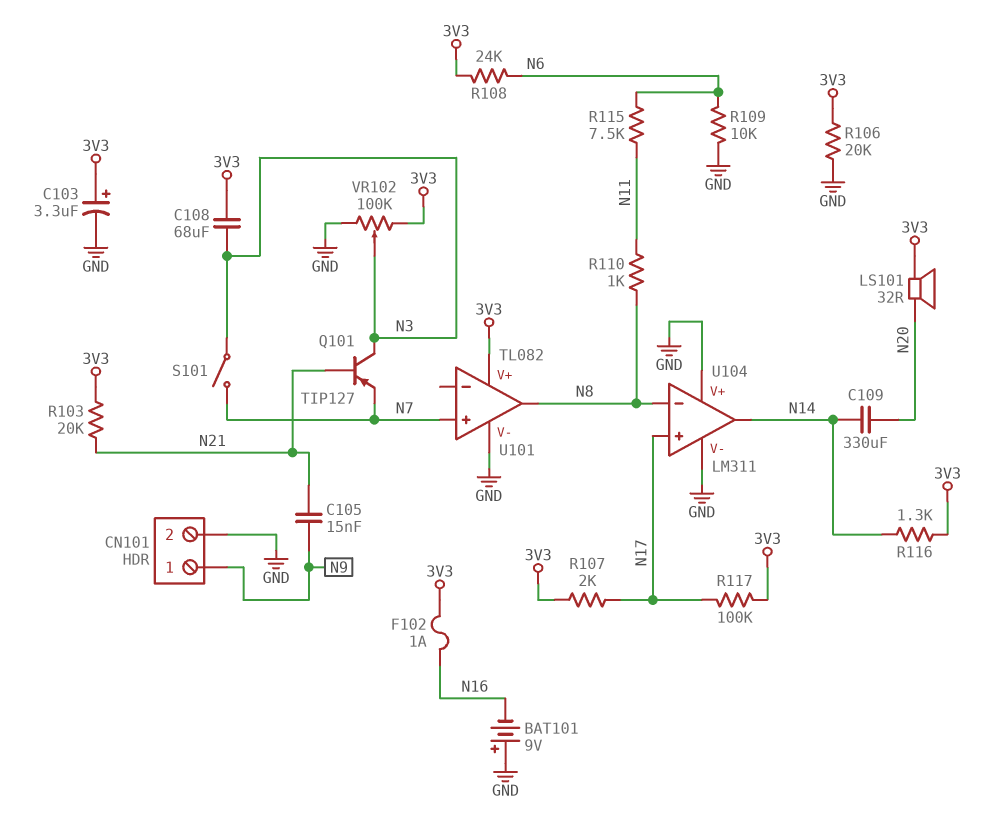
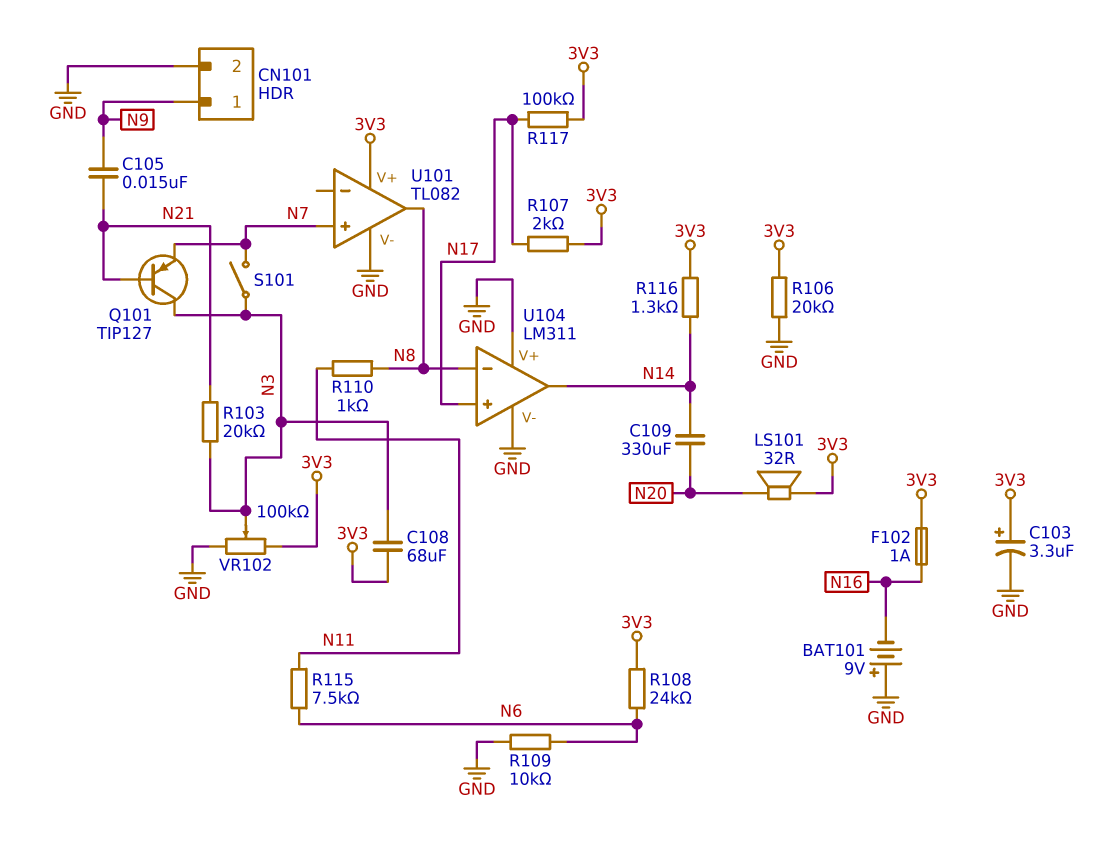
R103: 20k (3V3, N21) -> 20k (N3, N21)

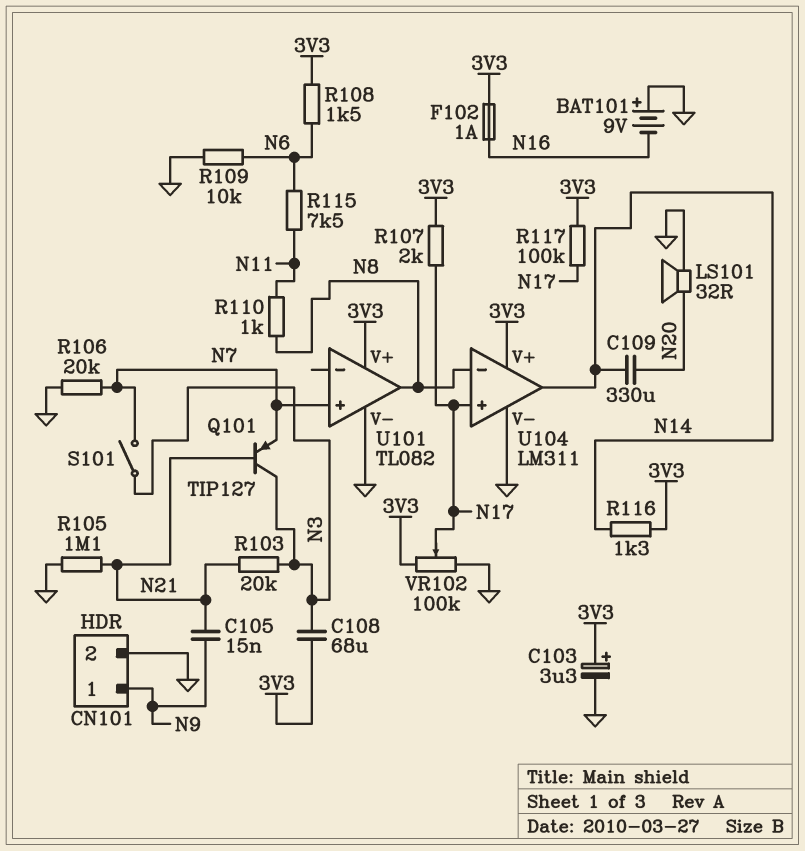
LS101: speaker 32R (3V3, N20) -> speaker 32R (GND, N20)
R105: none -> 1.1M (GND, N21)
R106: 20k (3V3, GND) -> 20k (GND, N7)
R108: 24k (3V3, N6) -> 1.5k (3V3, N6)
U104 pin V+: GND -> 3V3
VR102: 100k (3V3, GND, wiper N3) -> 100k (3V3, GND, wiper N17)

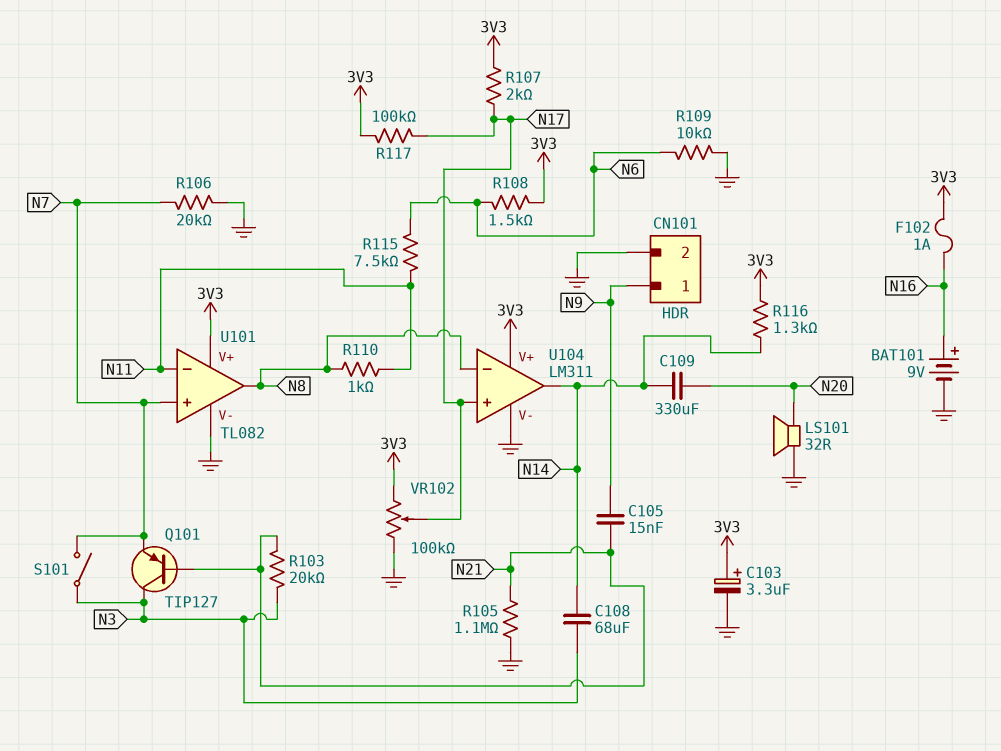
BAT101: 9V (plus GND, minus N16) -> 9V (plus N16, minus GND)
C108: 68uF (3V3, N3) -> 68uF (N3, N14)
U101 pin in-: none -> N11

